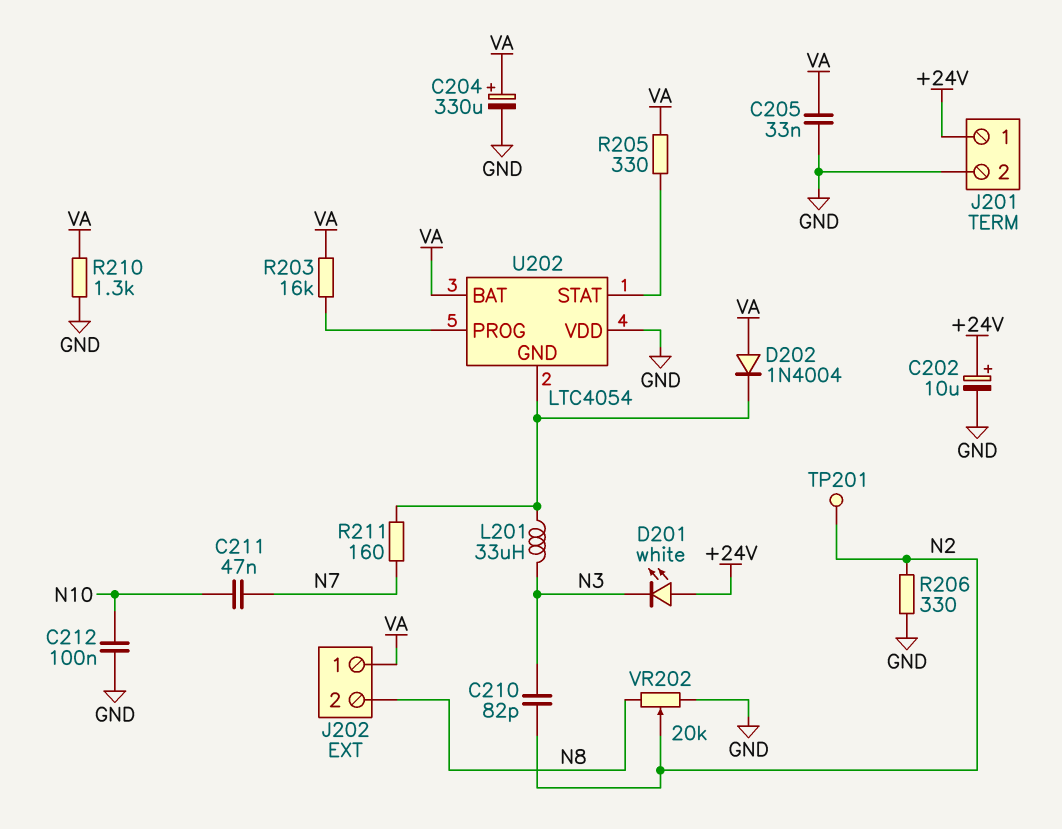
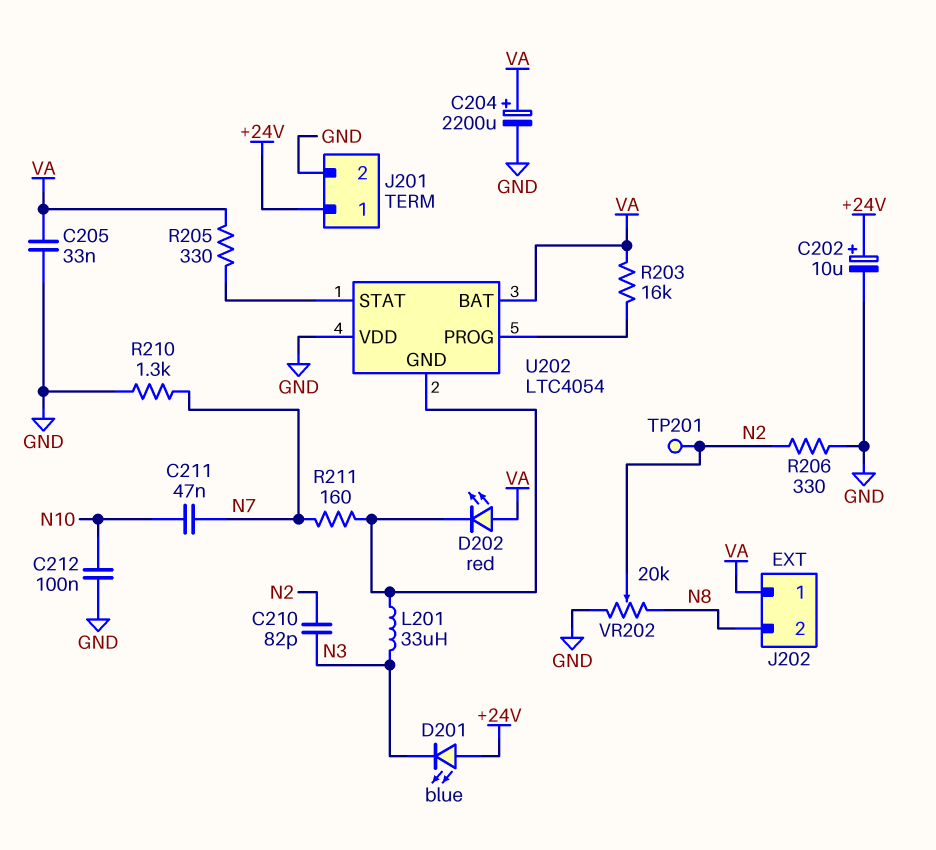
C204: 330uF (plus VA, minus GND) -> 2200uF (plus VA, minus GND)
D201: LED white (A +24V, K N3) -> LED blue (A +24V, K N3)
D202: diode 1N4004 (A VA, K U202/GND) -> LED red (A VA, K U202/GND)
R210: 1.3k (GND, VA) -> 1.3k (GND, N7)

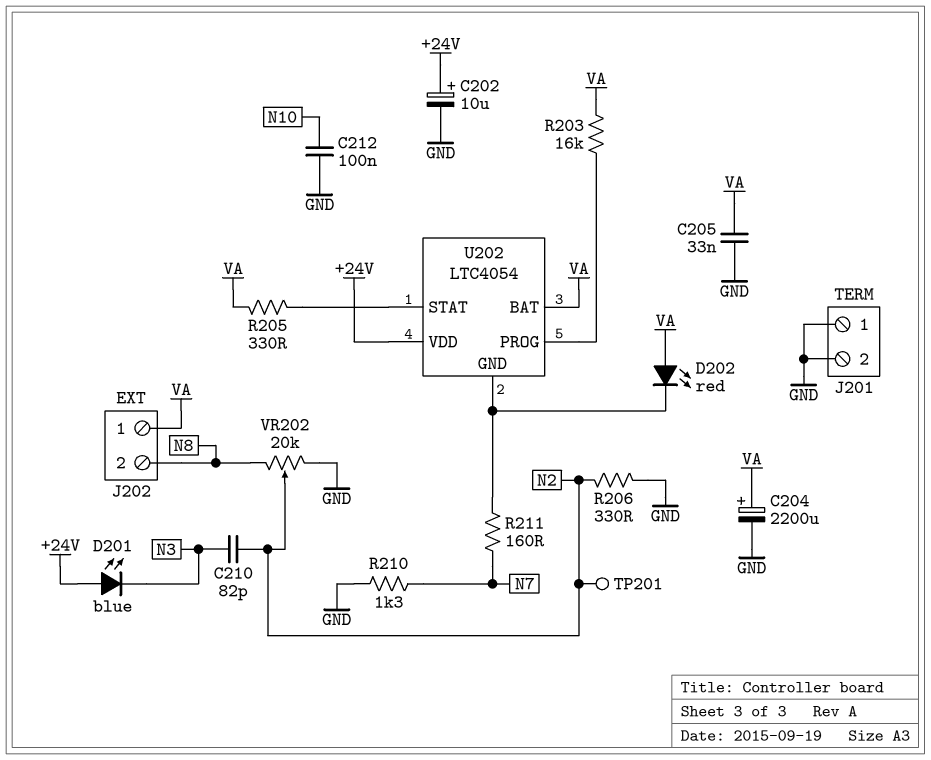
C211: 47nF (N7, N10) -> none
J201 pin 1: +24V -> GND
L201: 33uH (N3, U202/GND) -> none
U202 pin VDD: GND -> +24V

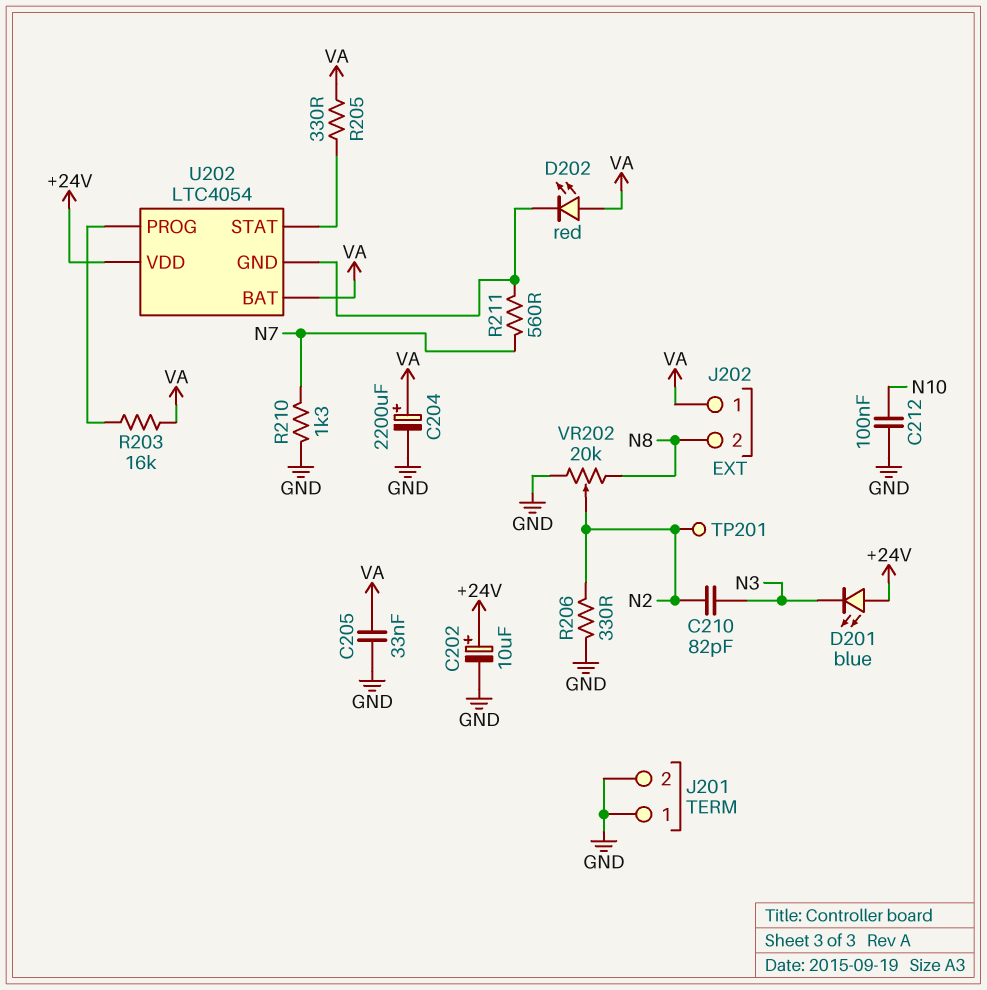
R211: 160 (N7, U202/GND) -> 560 (N7, U202/GND)

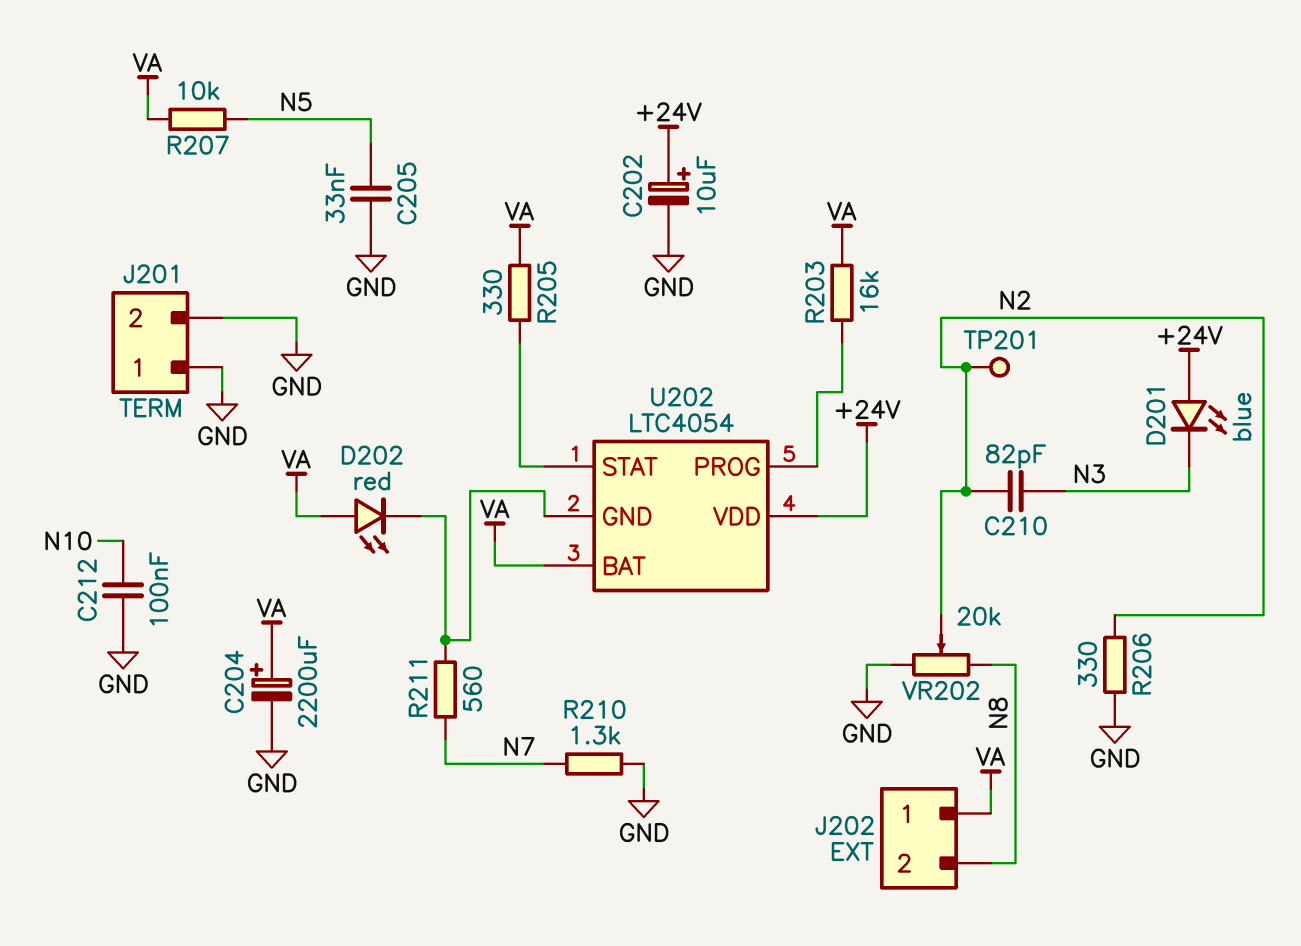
C205: 33nF (GND, VA) -> 33nF (GND, N5)
R207: none -> 10k (N5, VA)

